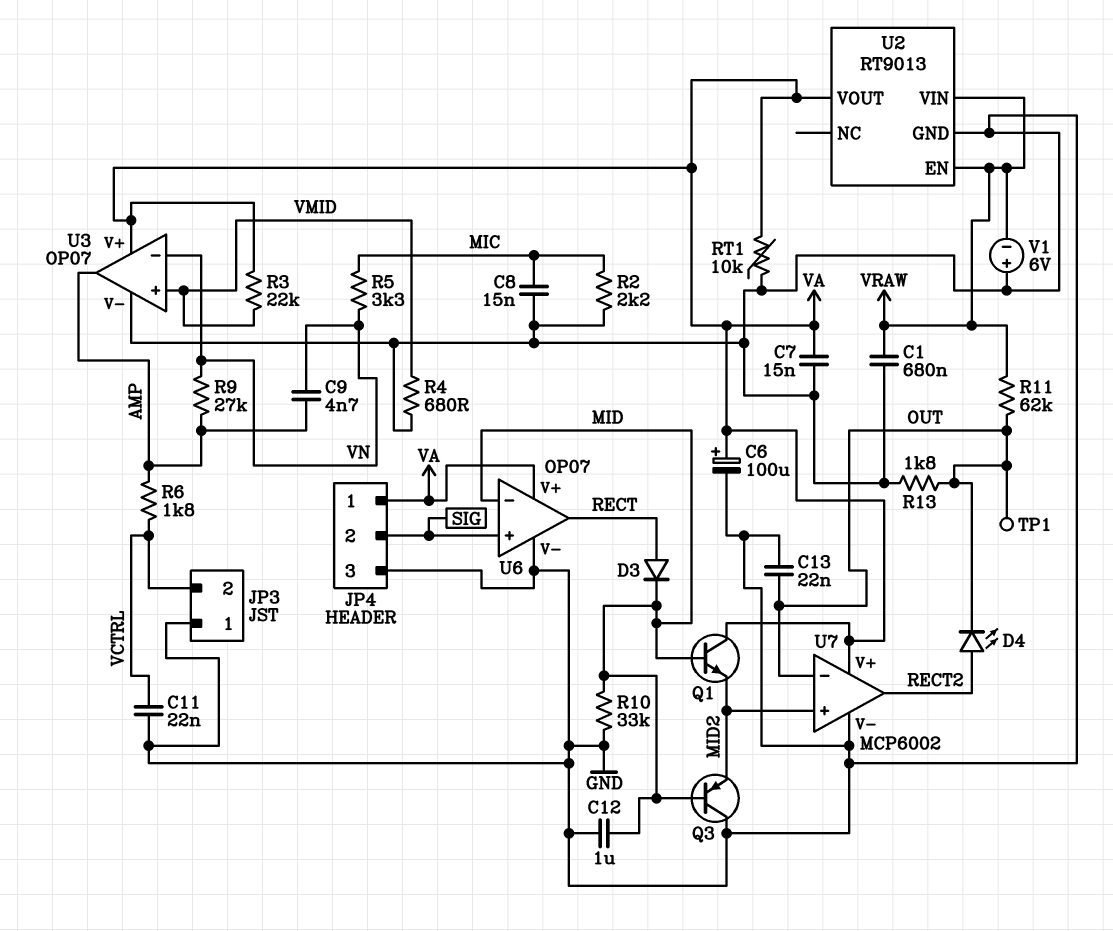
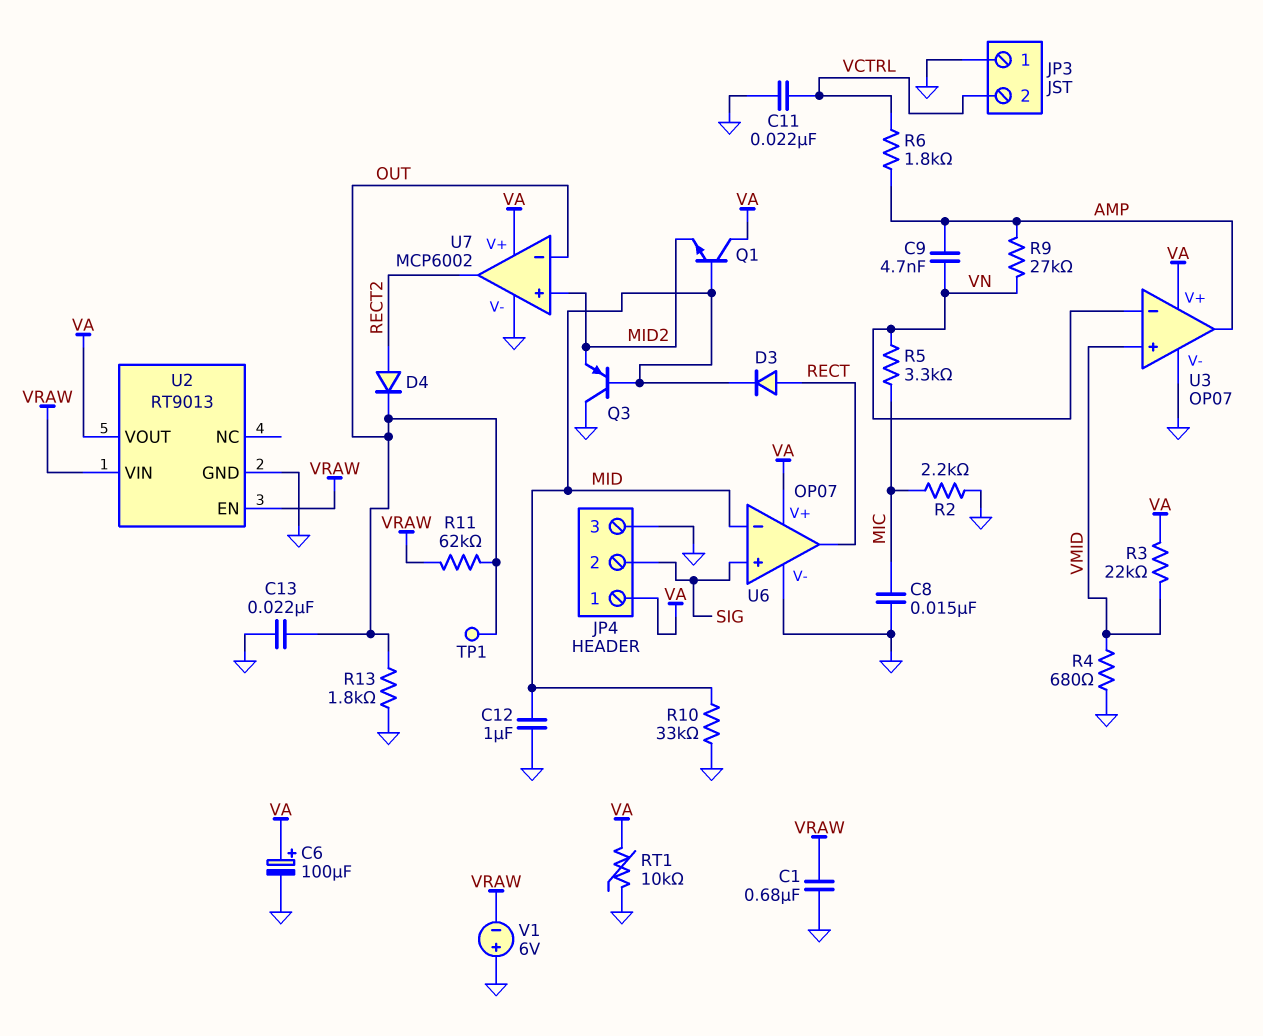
C7: 15nF (GND, VA) -> none
D4: LED (A RECT2, K OUT) -> diode (A RECT2, K OUT)

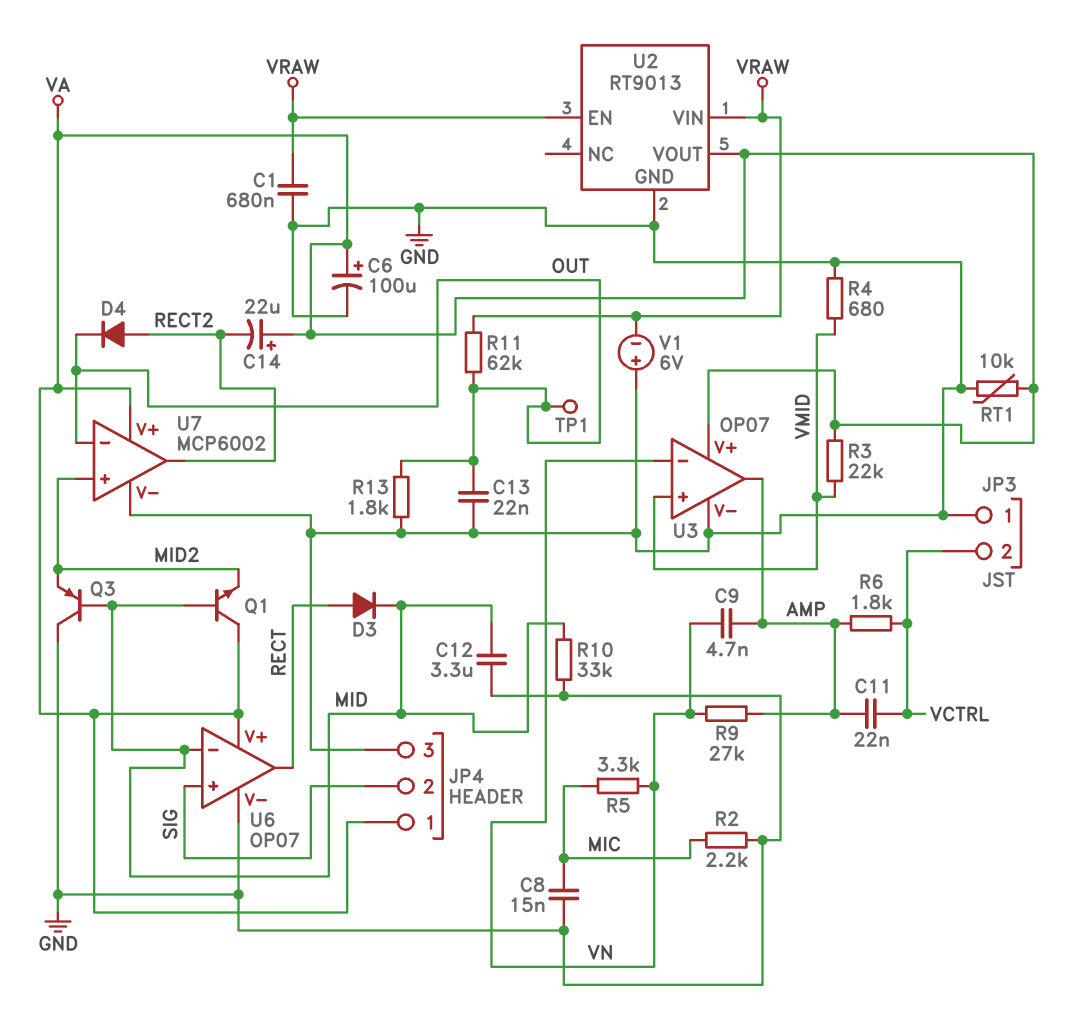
C11: 22nF (GND, VCTRL) -> 22nF (AMP, VCTRL)
C12: 1uF (GND, MID) -> 3.3uF (GND, MID)
C14: none -> 22uF (plus VA, minus RECT2)

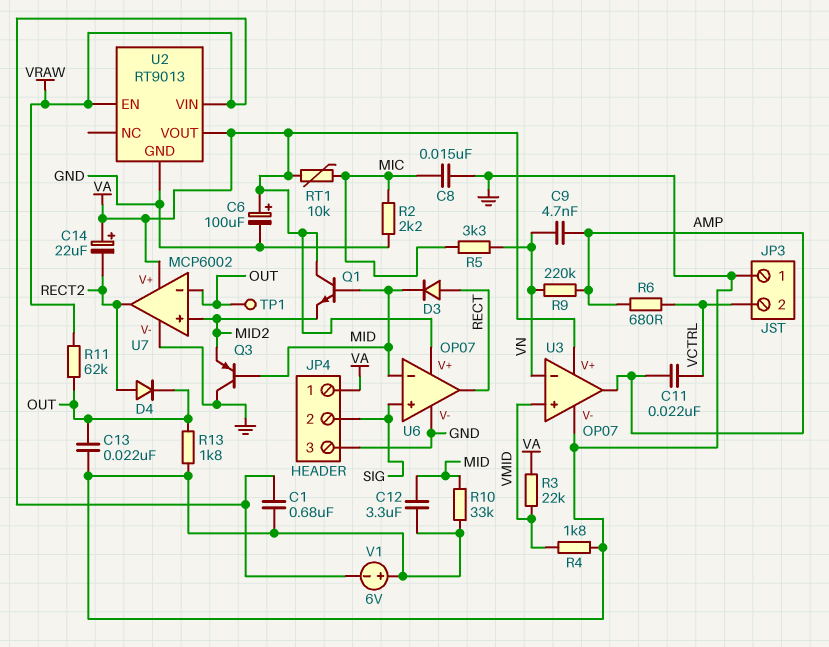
R4: 680 (GND, VMID) -> 1.8k (GND, VMID)
R6: 1.8k (AMP, VCTRL) -> 680 (AMP, VCTRL)
R9: 27k (AMP, VN) -> 220k (AMP, VN)
RT1: 10k (GND, VA) -> 10k (MIC, VA)

